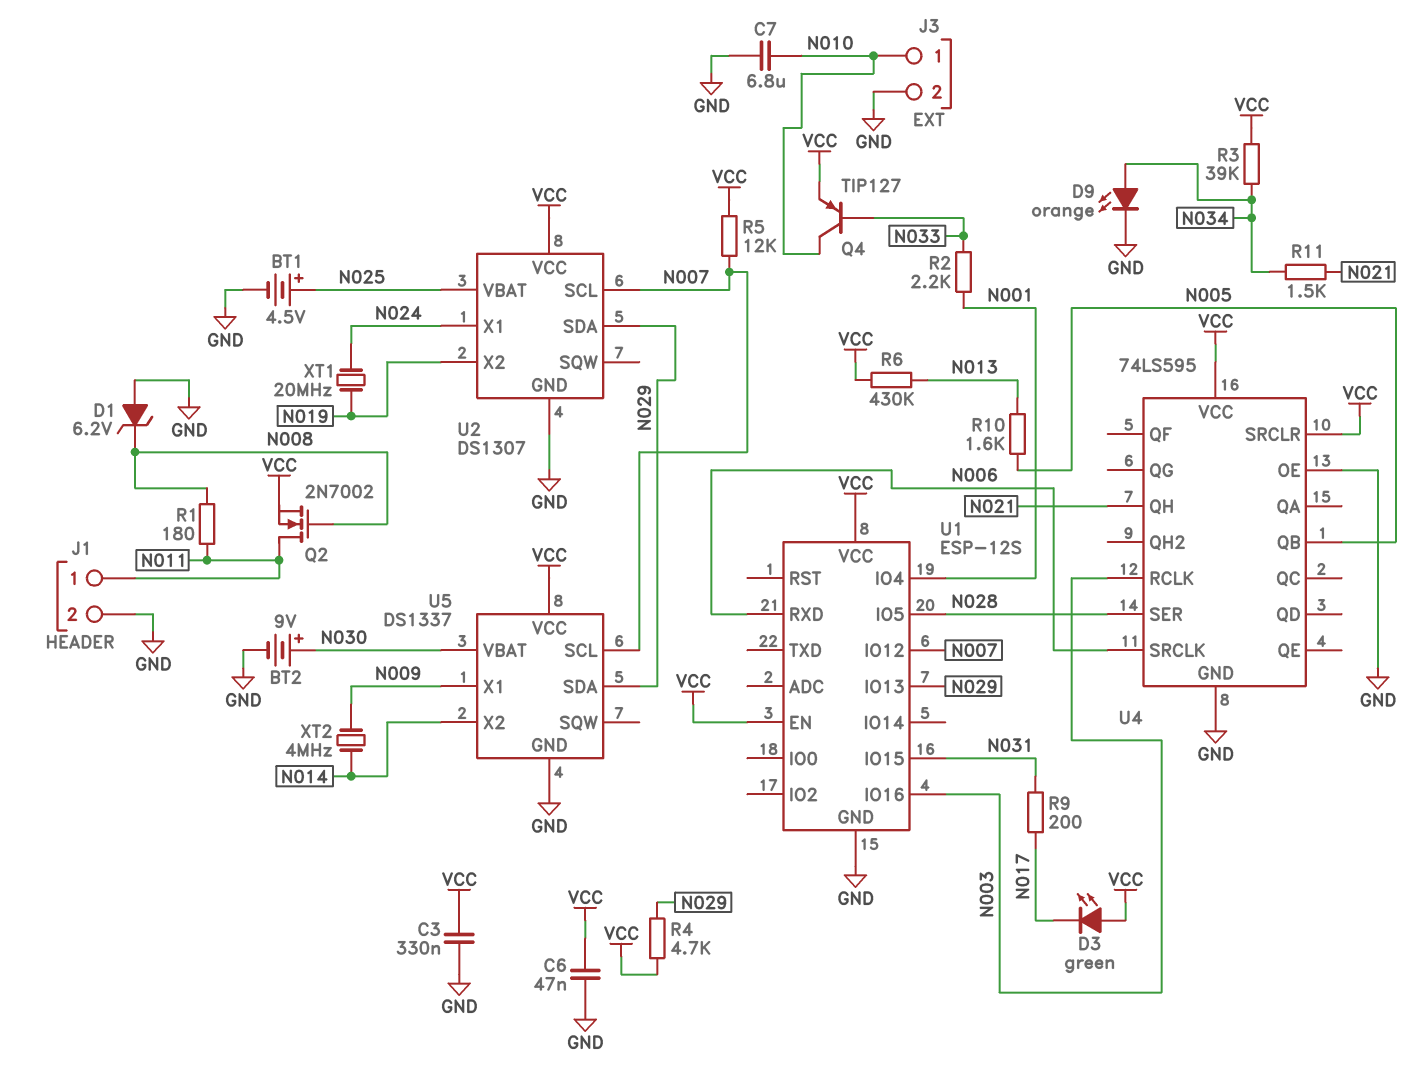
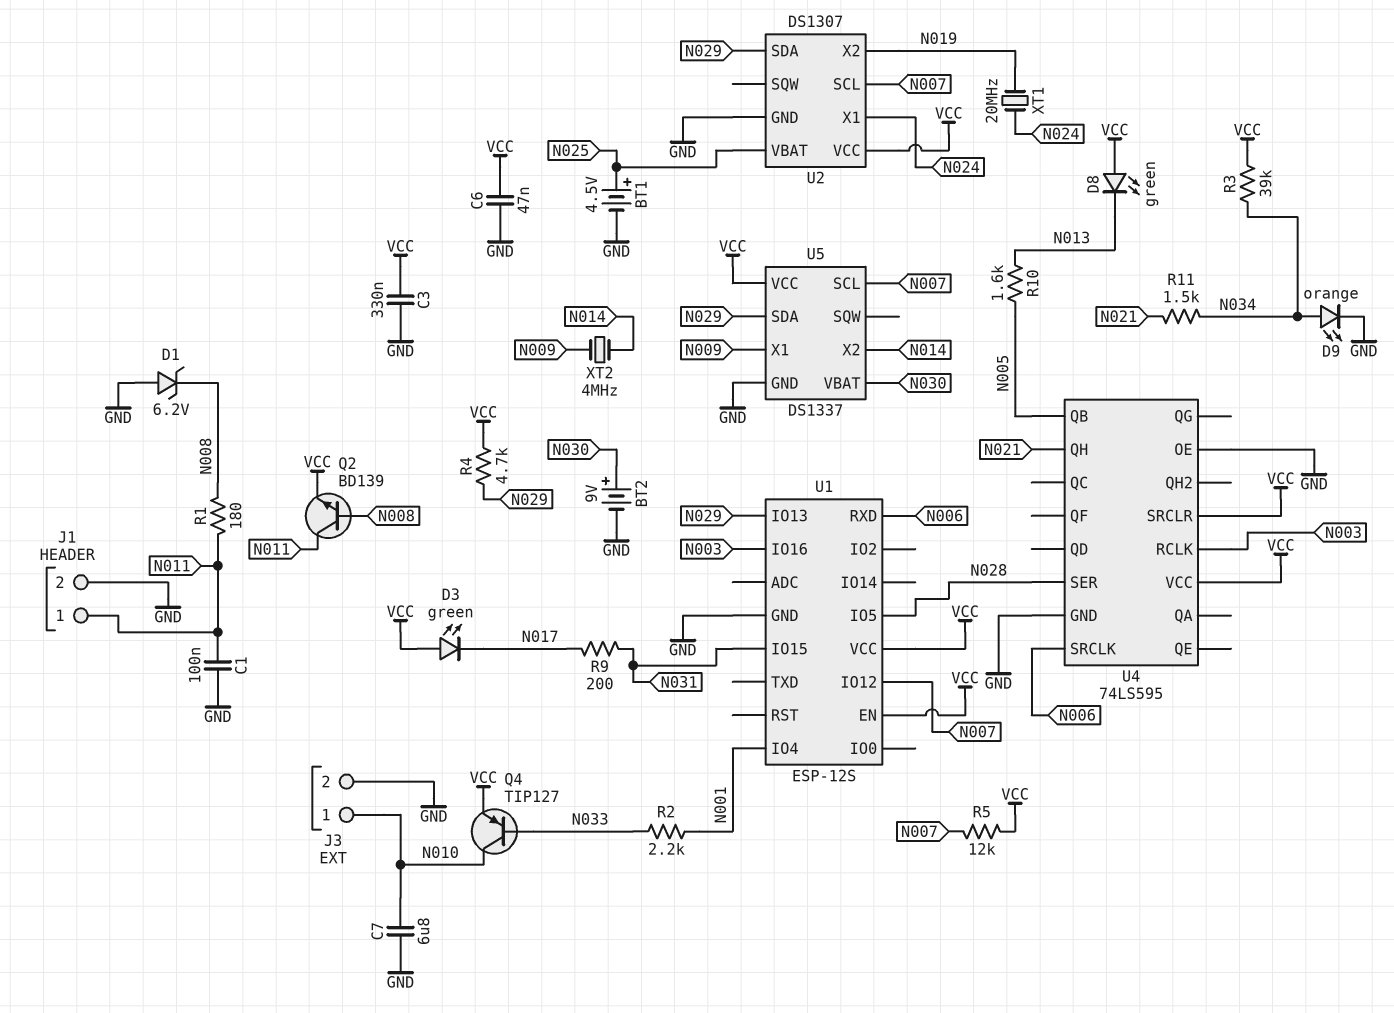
C1: none -> 100nF (GND, N011)
D8: none -> LED green (A VCC, K N013)
Q2: NMOS 2N7002 (G N008, D N011, S VCC) -> NPN BD139 (B N008, C N011, E VCC)
R6: 430k (N013, VCC) -> none

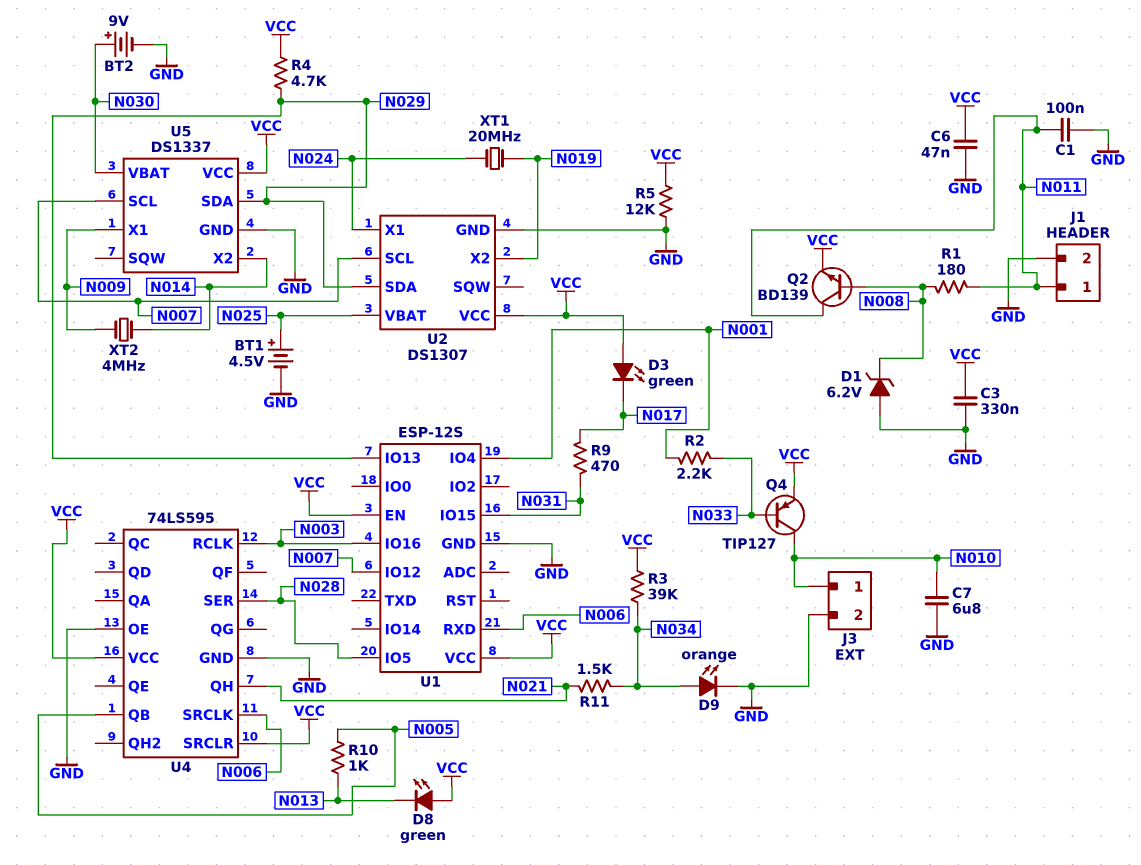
R5: 12k (N007, VCC) -> 12k (GND, VCC)
R9: 200 (N017, N031) -> 470 (N017, N031)
R10: 1.6k (N005, N013) -> 1k (N005, N013)

